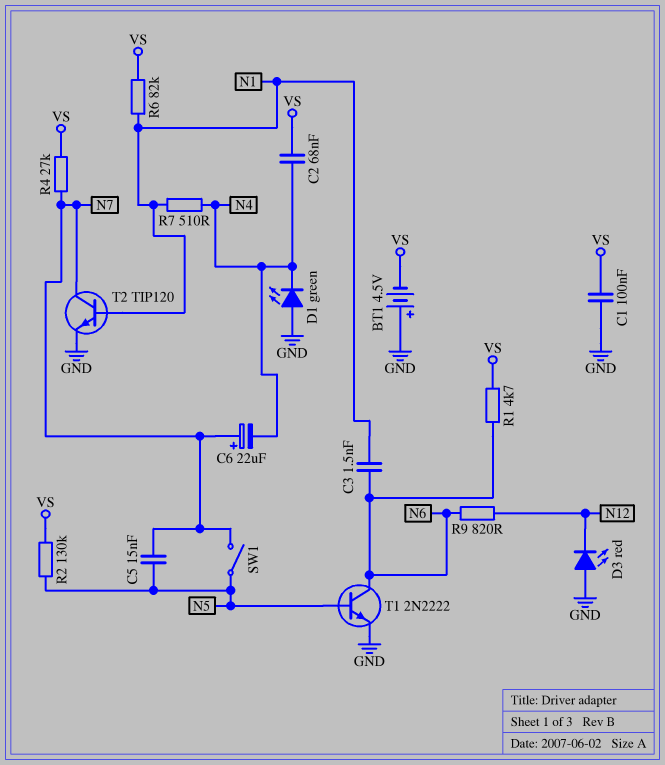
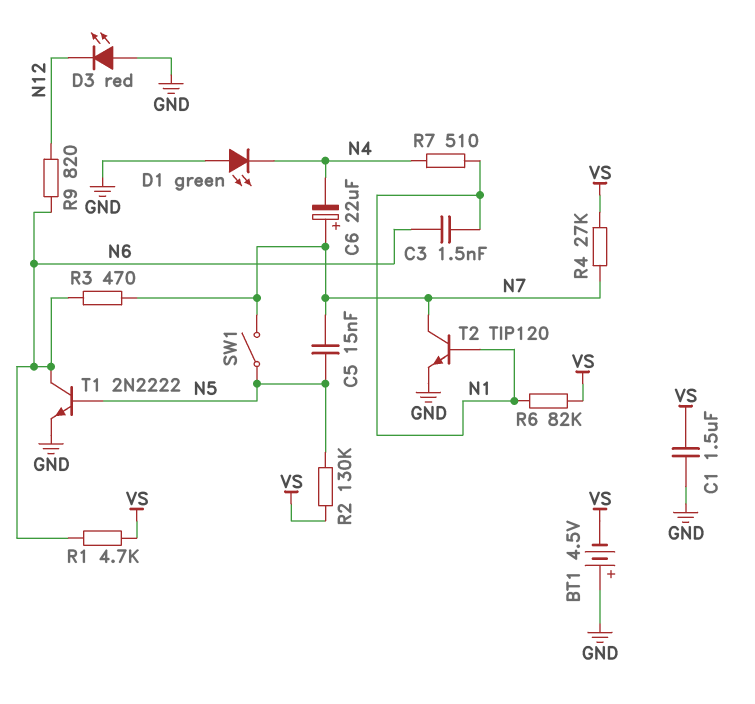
C1: 100nF (GND, VS) -> 1.5uF (GND, VS)
C2: 68nF (N4, VS) -> none
R3: none -> 470 (N6, N7)

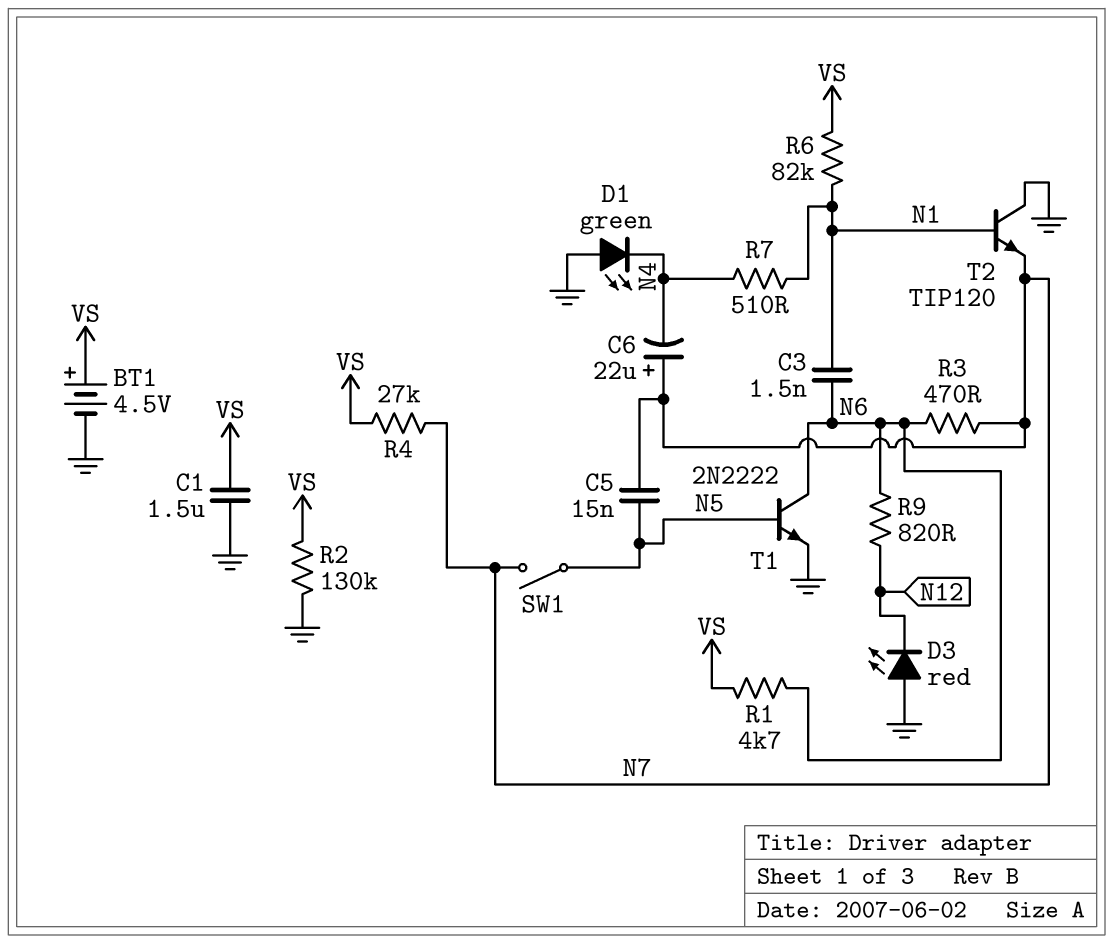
BT1: 4.5V (plus GND, minus VS) -> 4.5V (plus VS, minus GND)
R2: 130k (N5, VS) -> 130k (GND, VS)
T2: NPN TIP120 (B N1, C N7, E GND) -> NPN TIP120 (B N1, C GND, E N7)

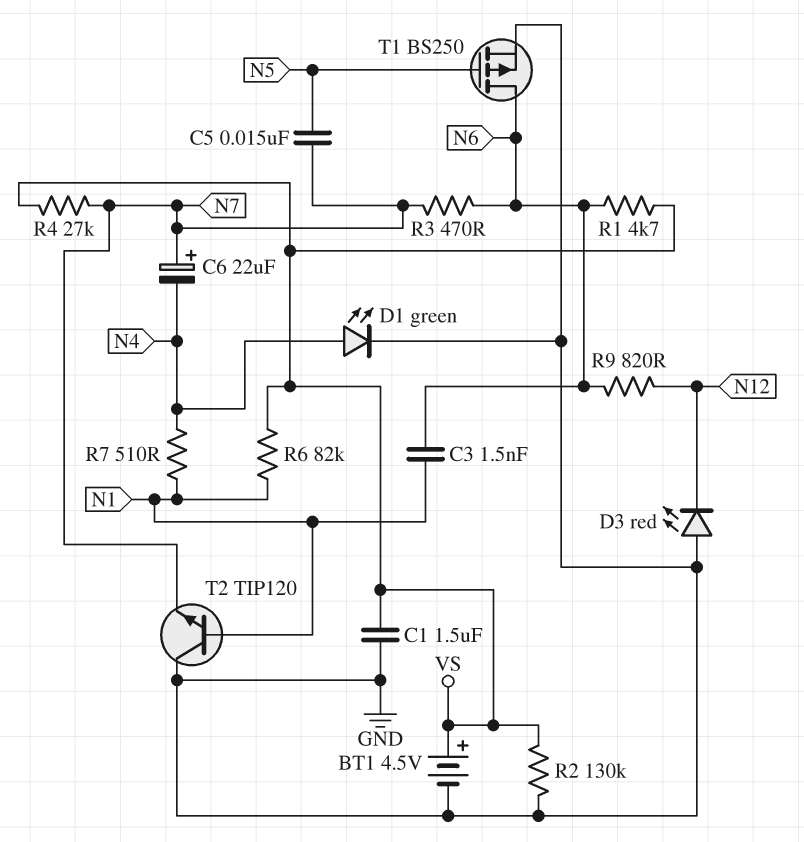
D1: LED green (A GND, K N4) -> LED green (A N4, K GND)
SW1: switch (N5, N7) -> none
T1: NPN 2N2222 (B N5, C N6, E GND) -> PMOS BS250 (G N5, D N6, S GND)

